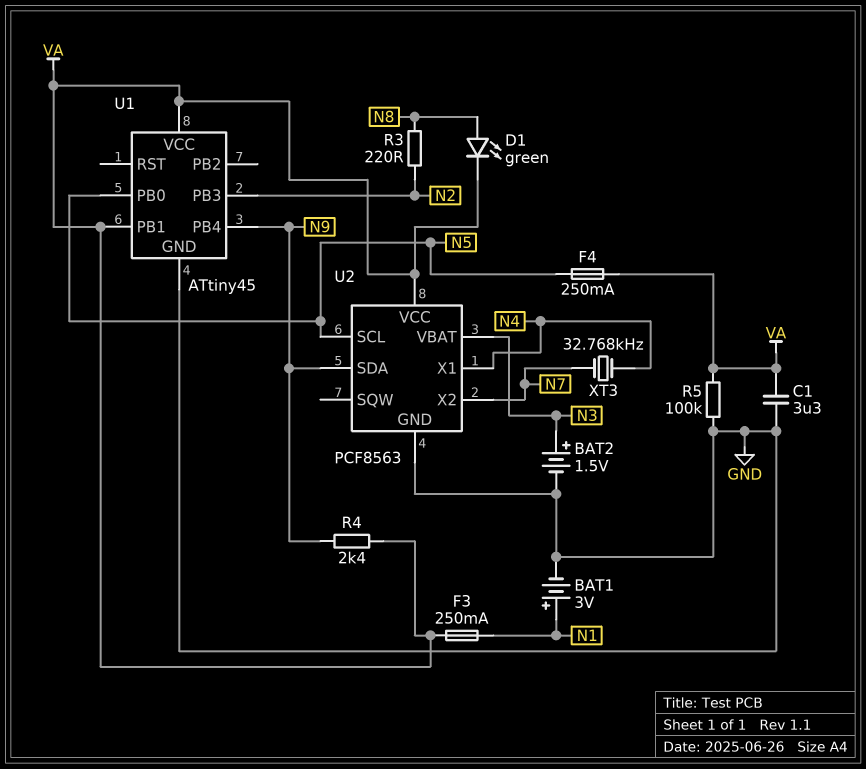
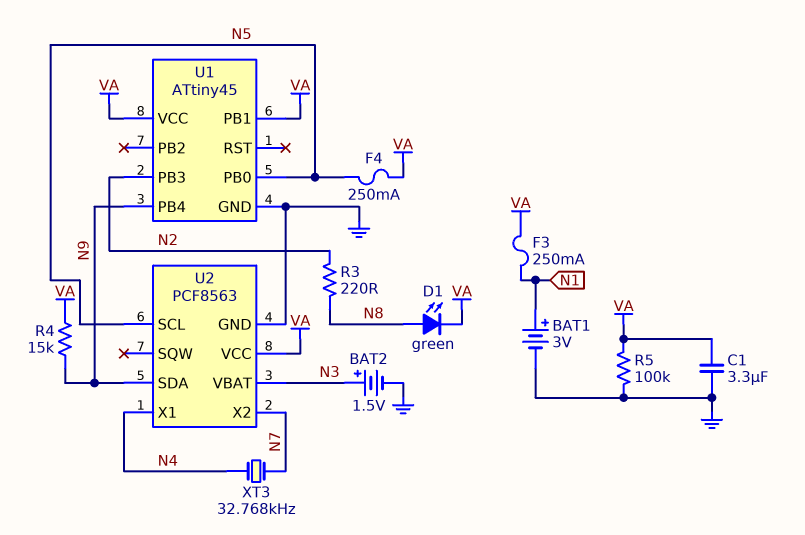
R4: 2.4k (N9, VA) -> 15k (N9, VA)

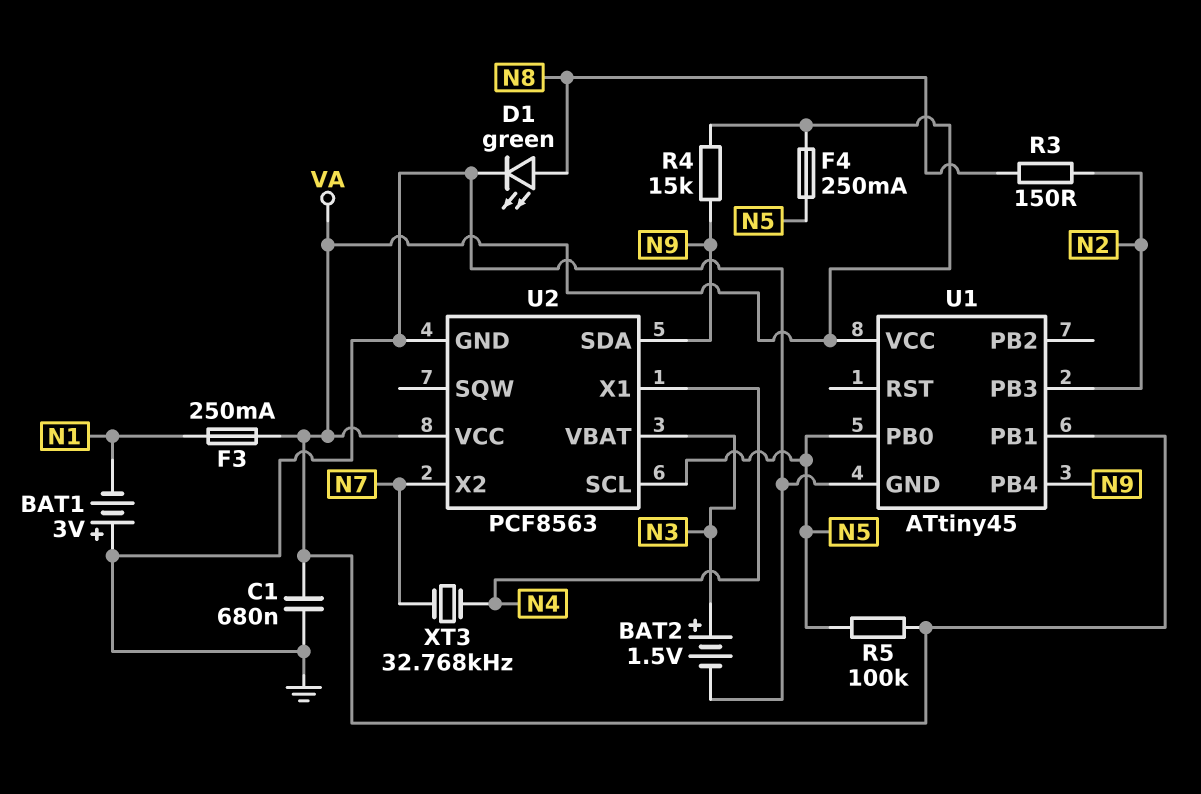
BAT1: 3V (plus N1, minus GND) -> 3V (plus GND, minus N1)
C1: 3.3uF (GND, VA) -> 680nF (GND, VA)
D1: LED green (A N8, K VA) -> LED green (A N8, K GND)
R3: 220 (N2, N8) -> 150 (N2, N8)
R5: 100k (GND, VA) -> 100k (N5, VA)

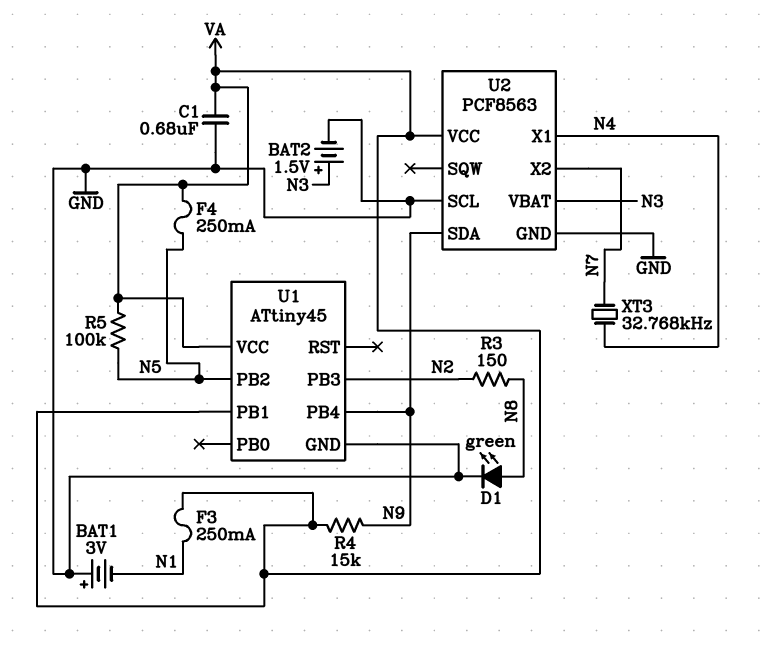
U1 pin PB0: N5 -> none
U1 pin PB2: none -> N5
U2 pin SCL: N5 -> GND

